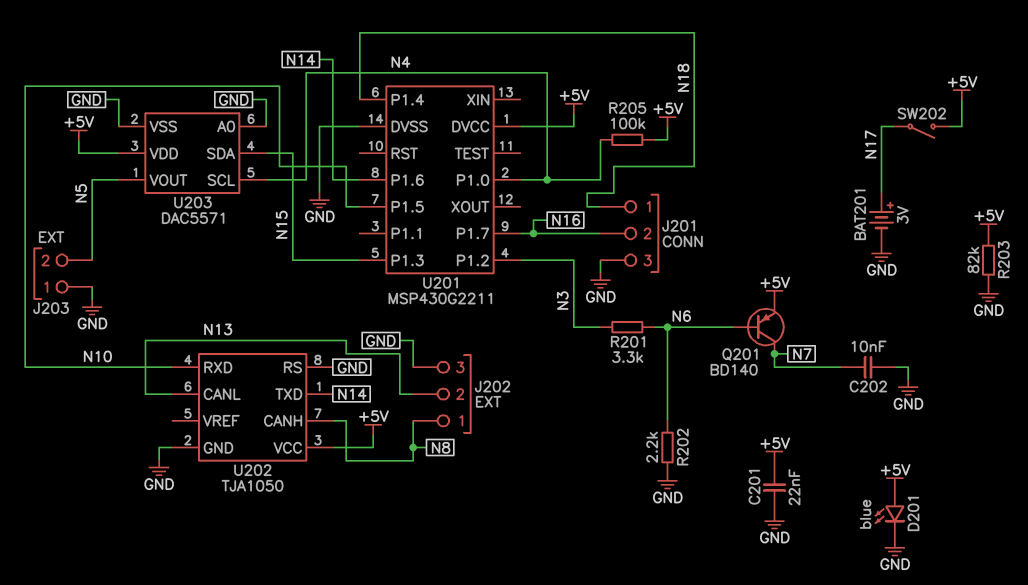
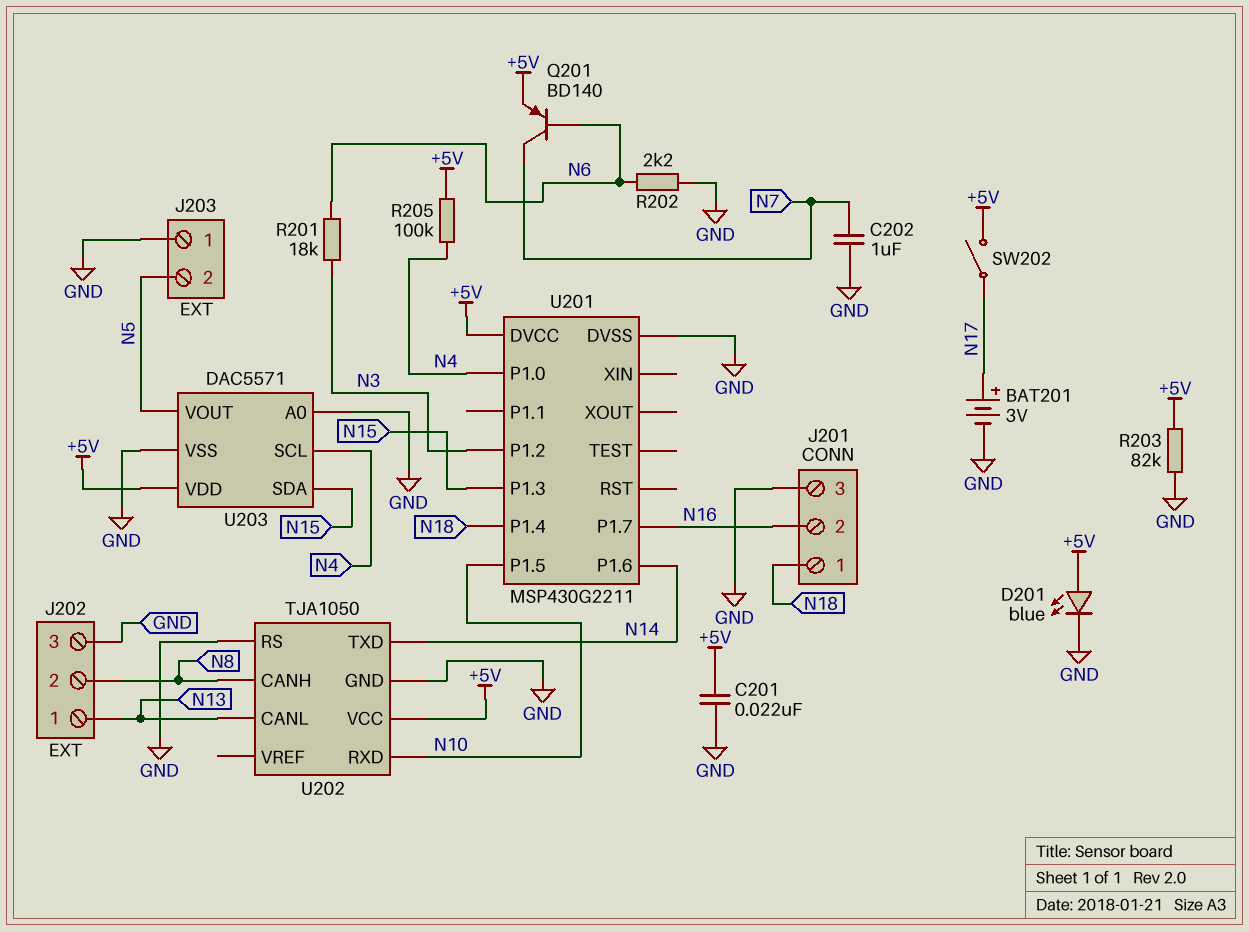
C202: 10nF (GND, N7) -> 1uF (GND, N7)
J202 pin 1: N8 -> N13
J202 pin 2: N13 -> N8
R201: 3.3k (N3, N6) -> 18k (N3, N6)

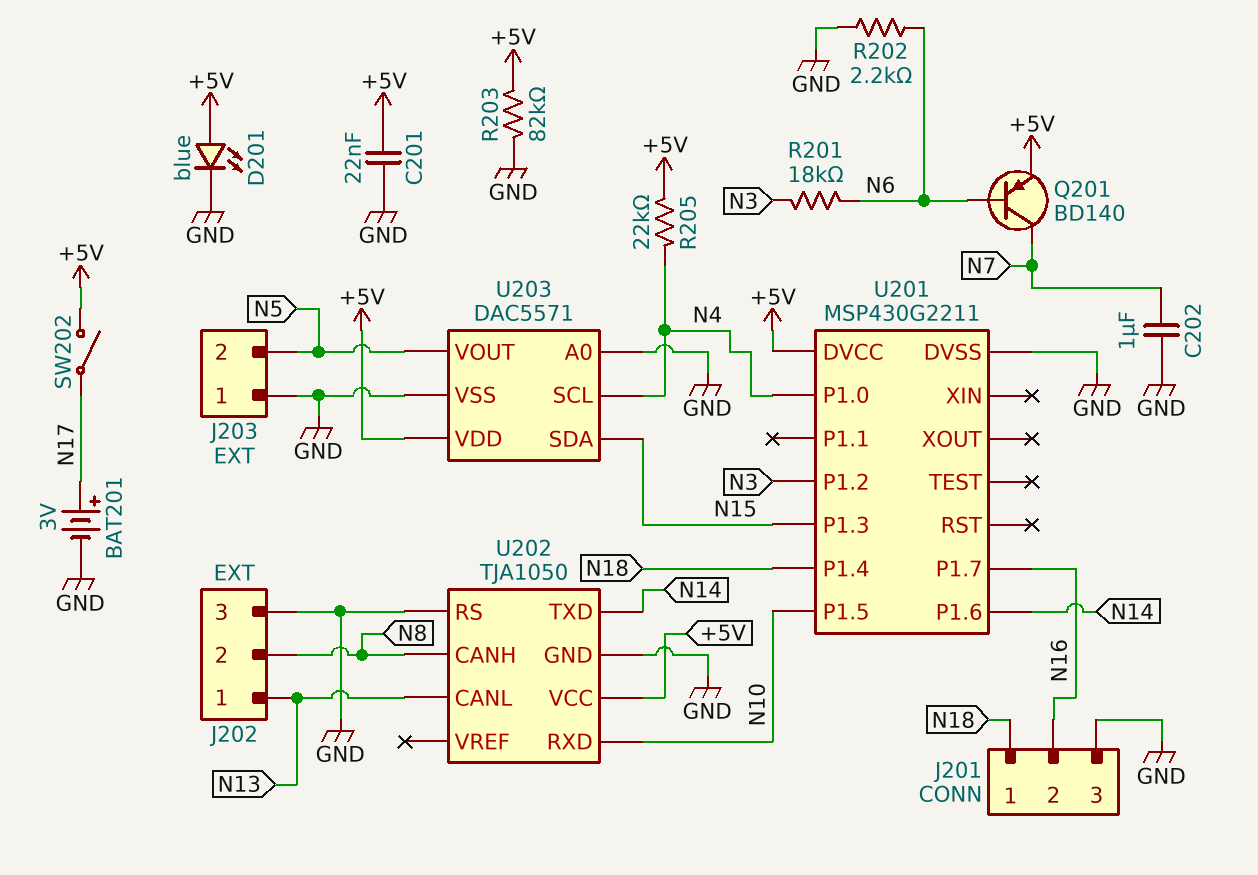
R205: 100k (+5V, N4) -> 22k (+5V, N4)

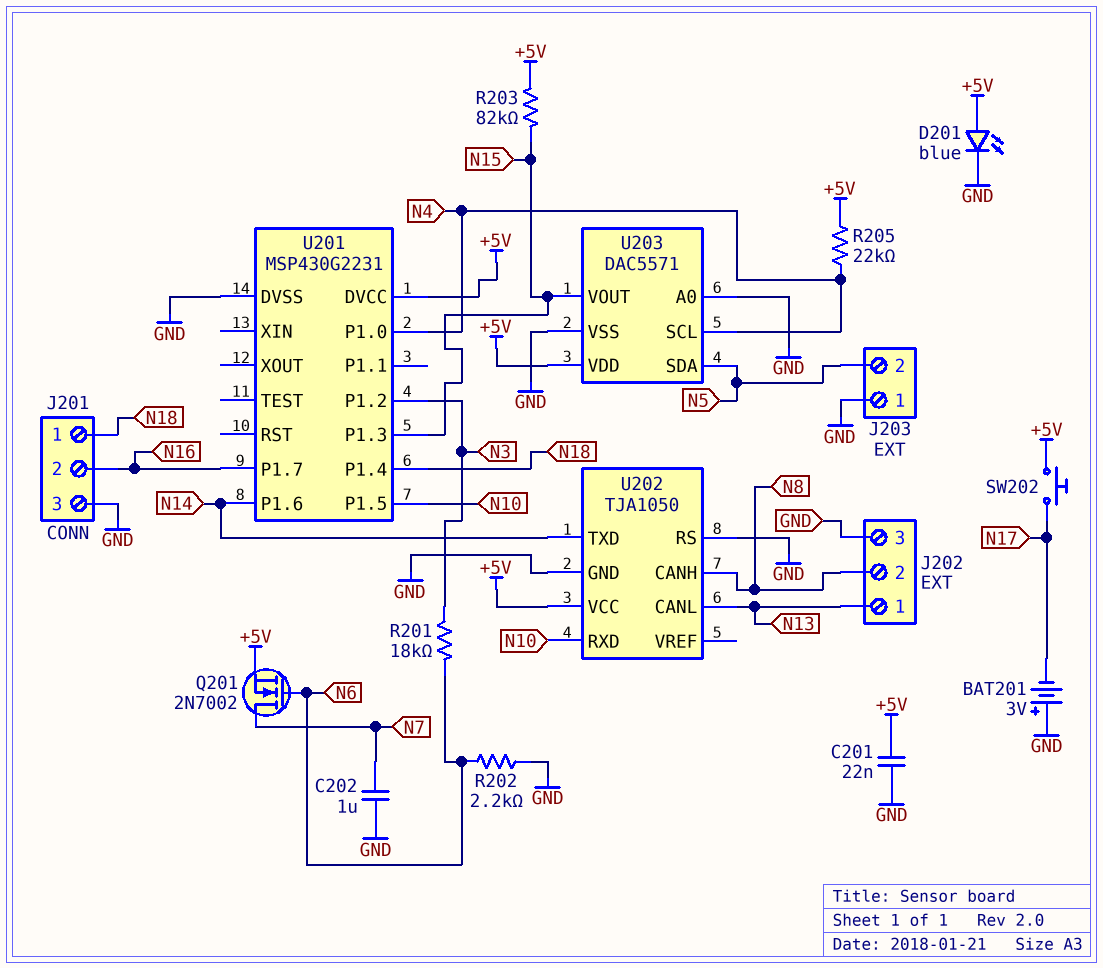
BAT201: 3V (plus N17, minus GND) -> 3V (plus GND, minus N17)
Q201: PNP BD140 (B N6, C N7, E +5V) -> NMOS 2N7002 (G N6, D N7, S +5V)
R203: 82k (+5V, GND) -> 82k (+5V, N15)
SW202: switch (+5V, N17) -> button (+5V, N17)
U201: MSP430G2211 -> MSP430G2231
U203 pin SDA: N15 -> N5
U203 pin VOUT: N5 -> N15

